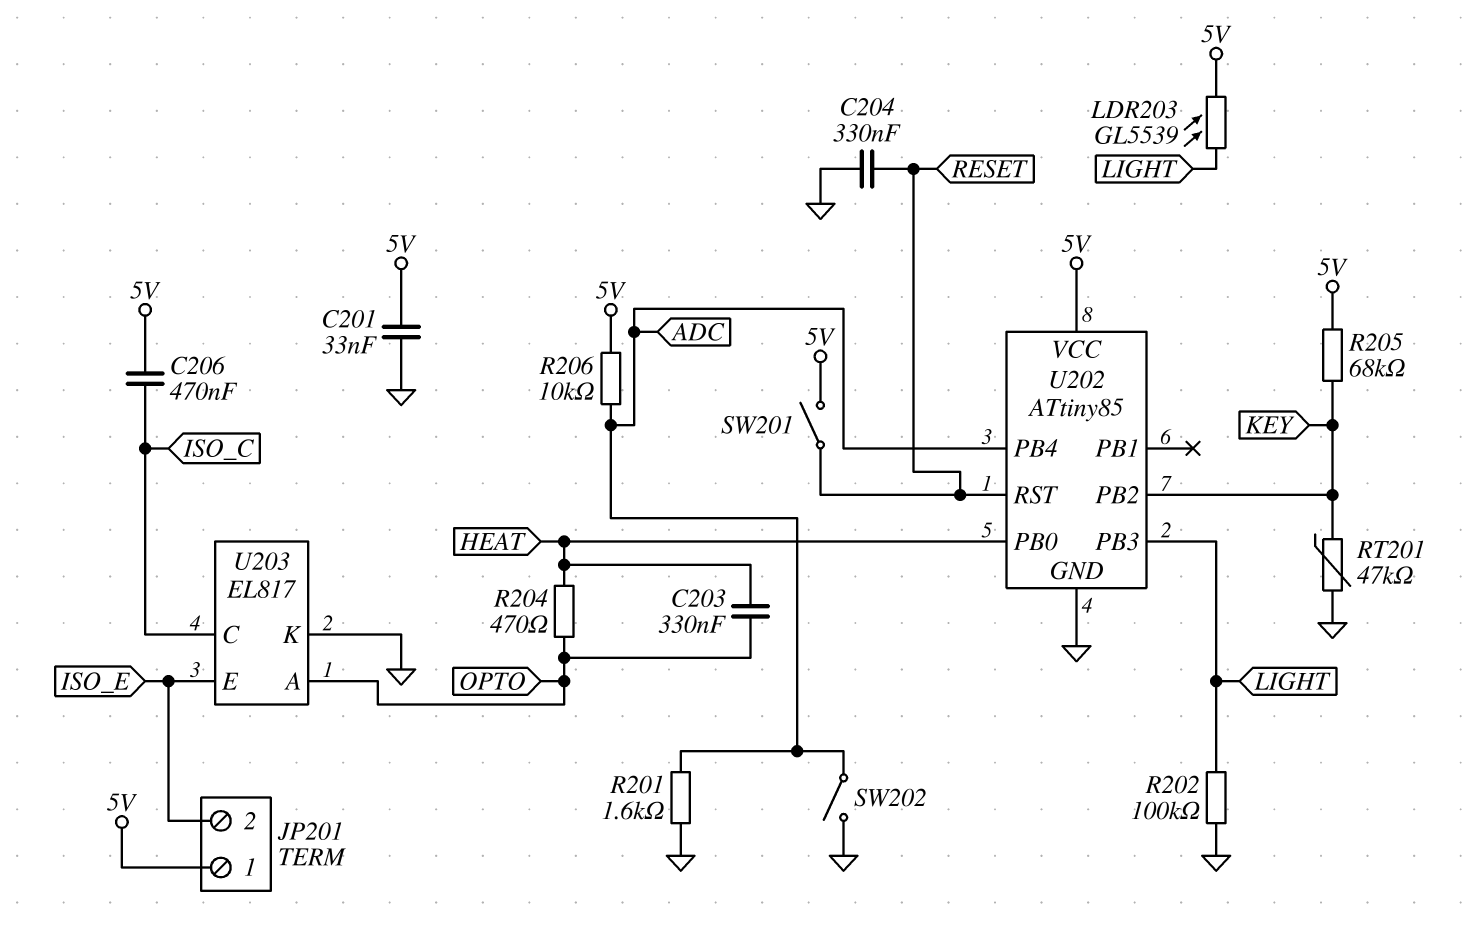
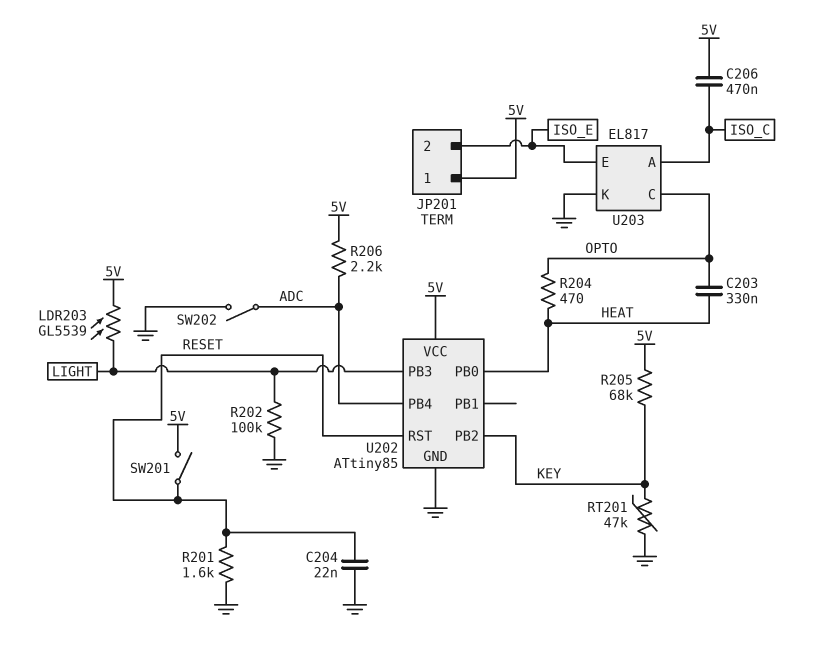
C201: 33nF (5V, GND) -> none
C204: 330nF (GND, RESET) -> 22nF (GND, RESET)
R201: 1.6k (ADC, GND) -> 1.6k (GND, RESET)
R206: 10k (5V, ADC) -> 2.2k (5V, ADC)
U203 pin A: OPTO -> ISO_C
U203 pin C: ISO_C -> OPTO

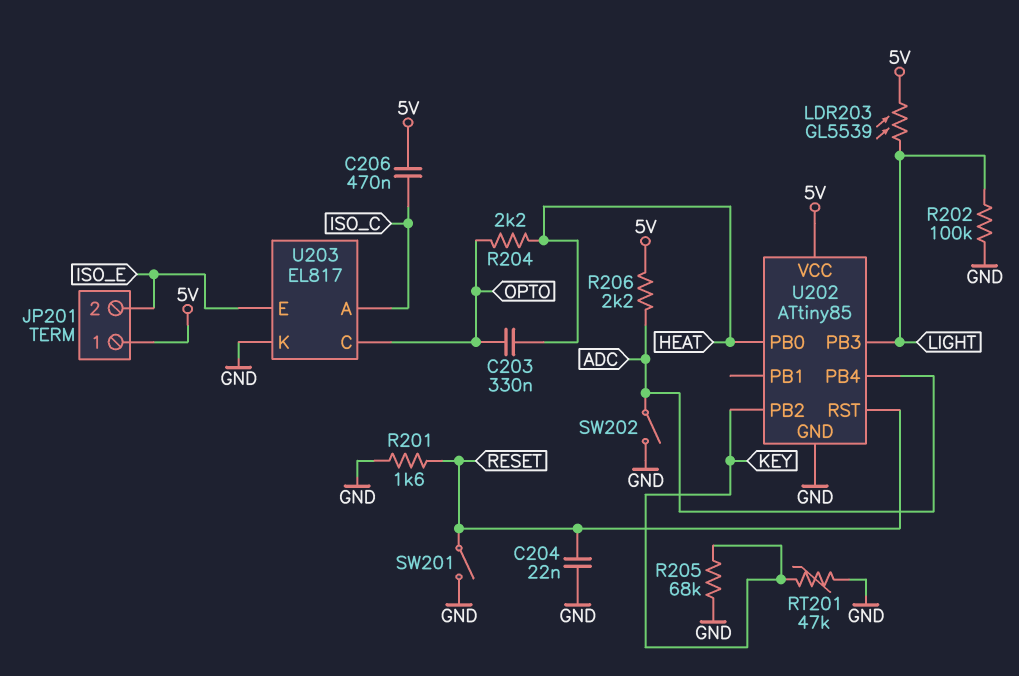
R204: 470 (HEAT, OPTO) -> 2.2k (HEAT, OPTO)
R205: 68k (5V, KEY) -> 68k (GND, KEY)
SW201: switch (5V, RESET) -> switch (GND, RESET)

